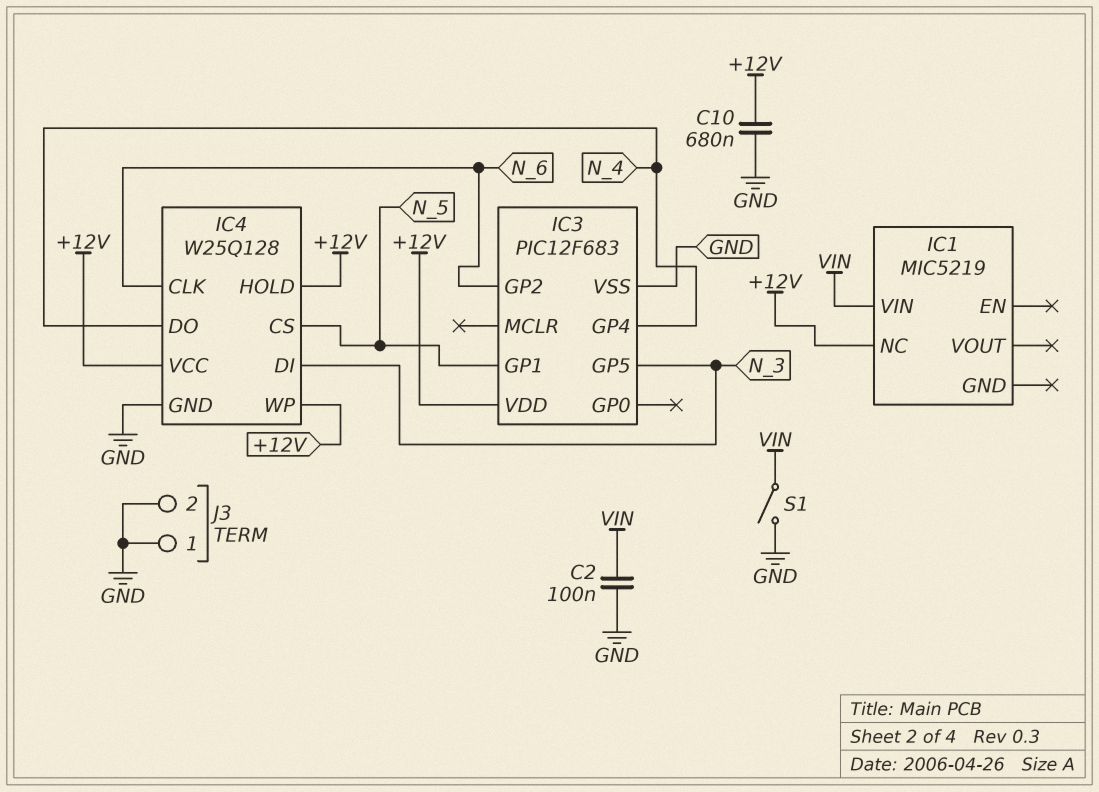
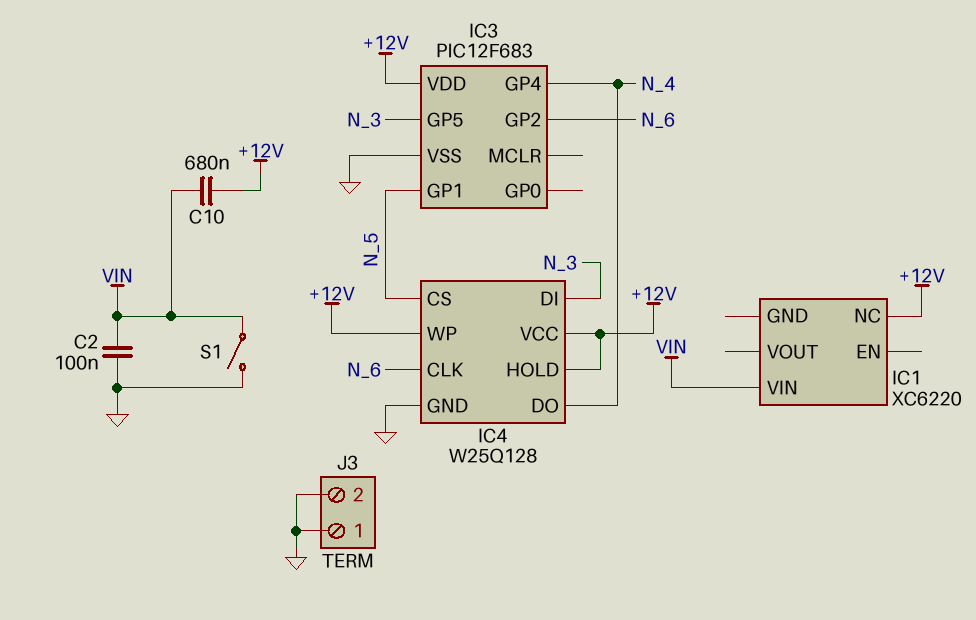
C10: 680nF (+12V, GND) -> 680nF (+12V, VIN)
IC1: MIC5219 -> XC6220

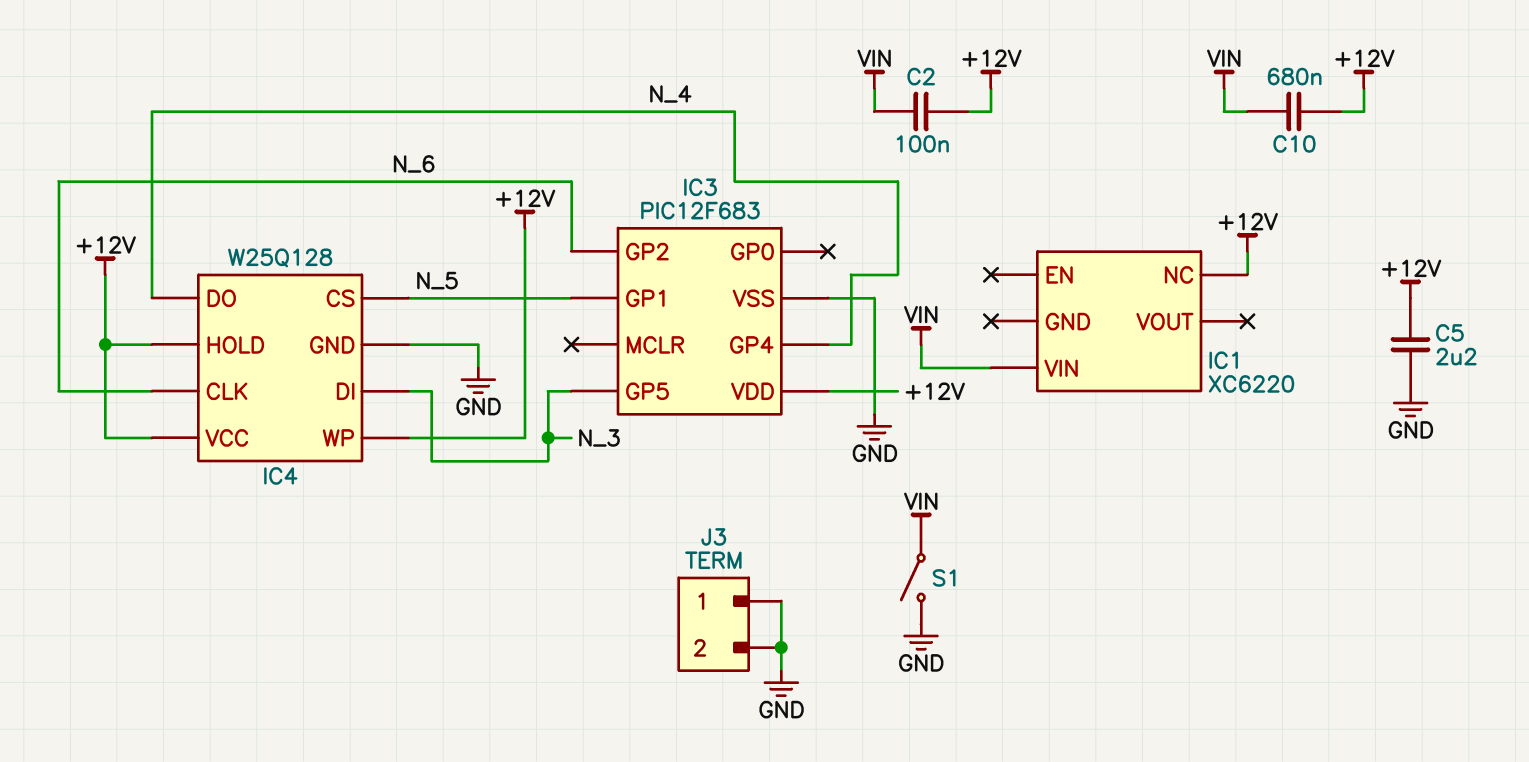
C2: 100nF (GND, VIN) -> 100nF (+12V, VIN)
C5: none -> 2.2uF (+12V, GND)

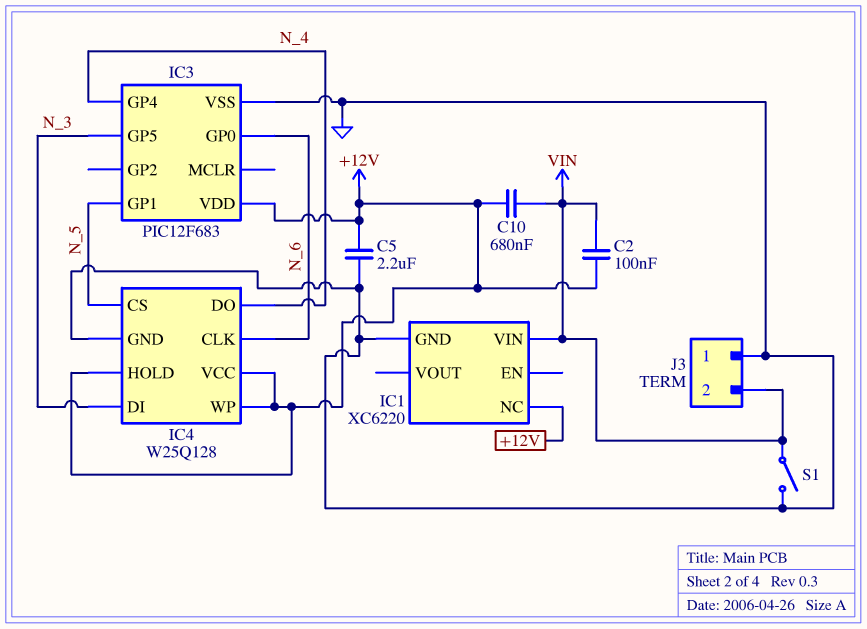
IC1 pin GND: none -> GND
IC3 pin GP0: none -> N_6
IC3 pin GP2: N_6 -> none
J3 pin 2: GND -> VIN

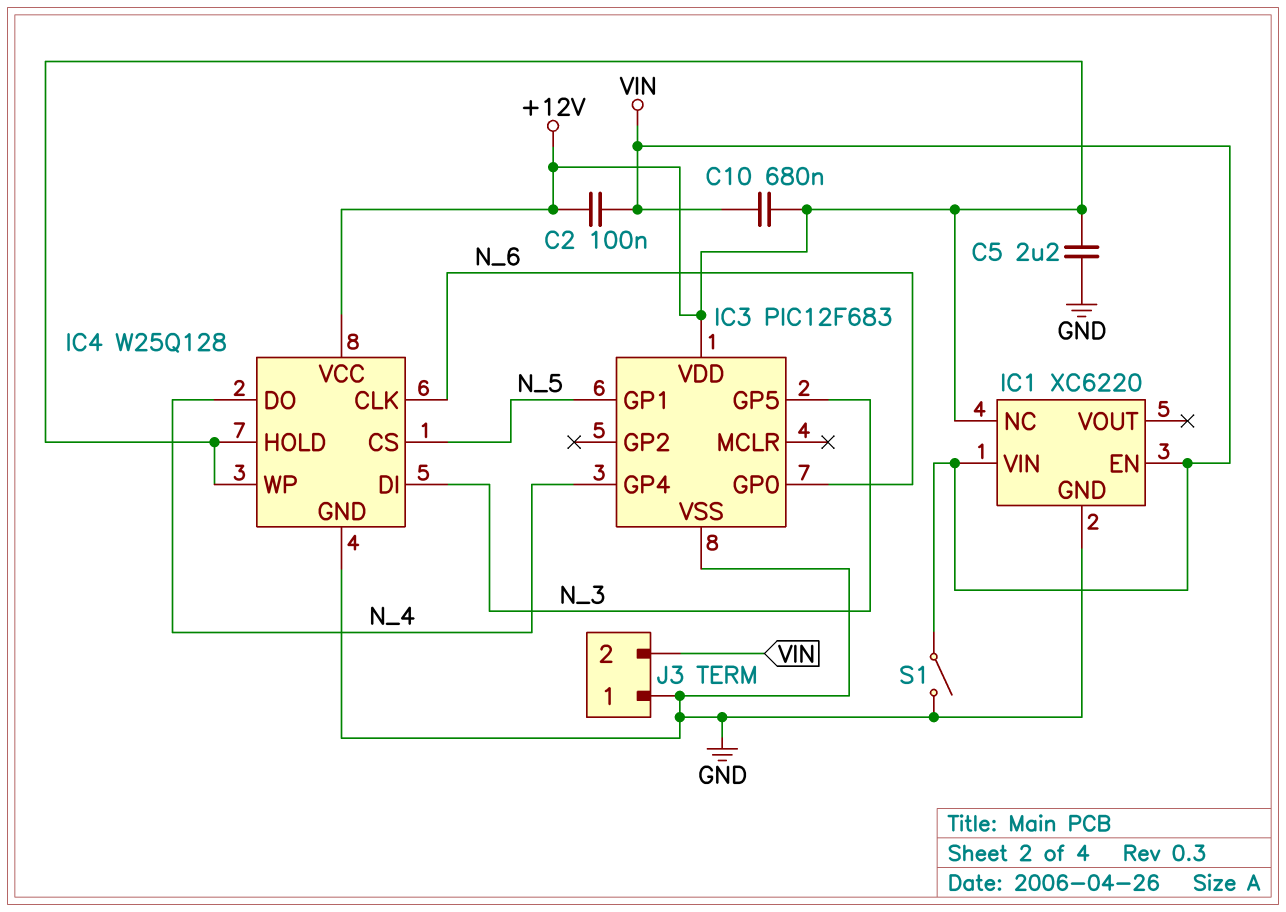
IC1 pin EN: none -> VIN

